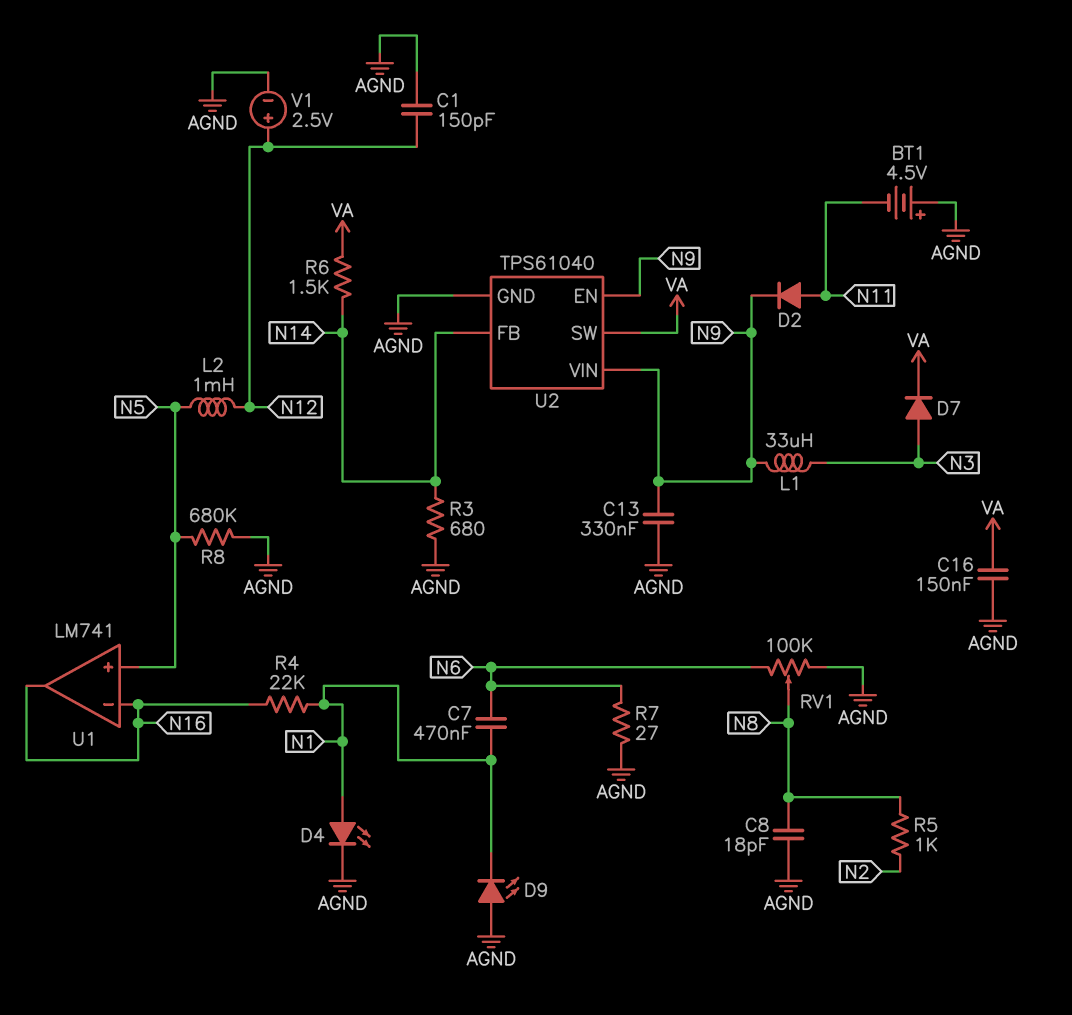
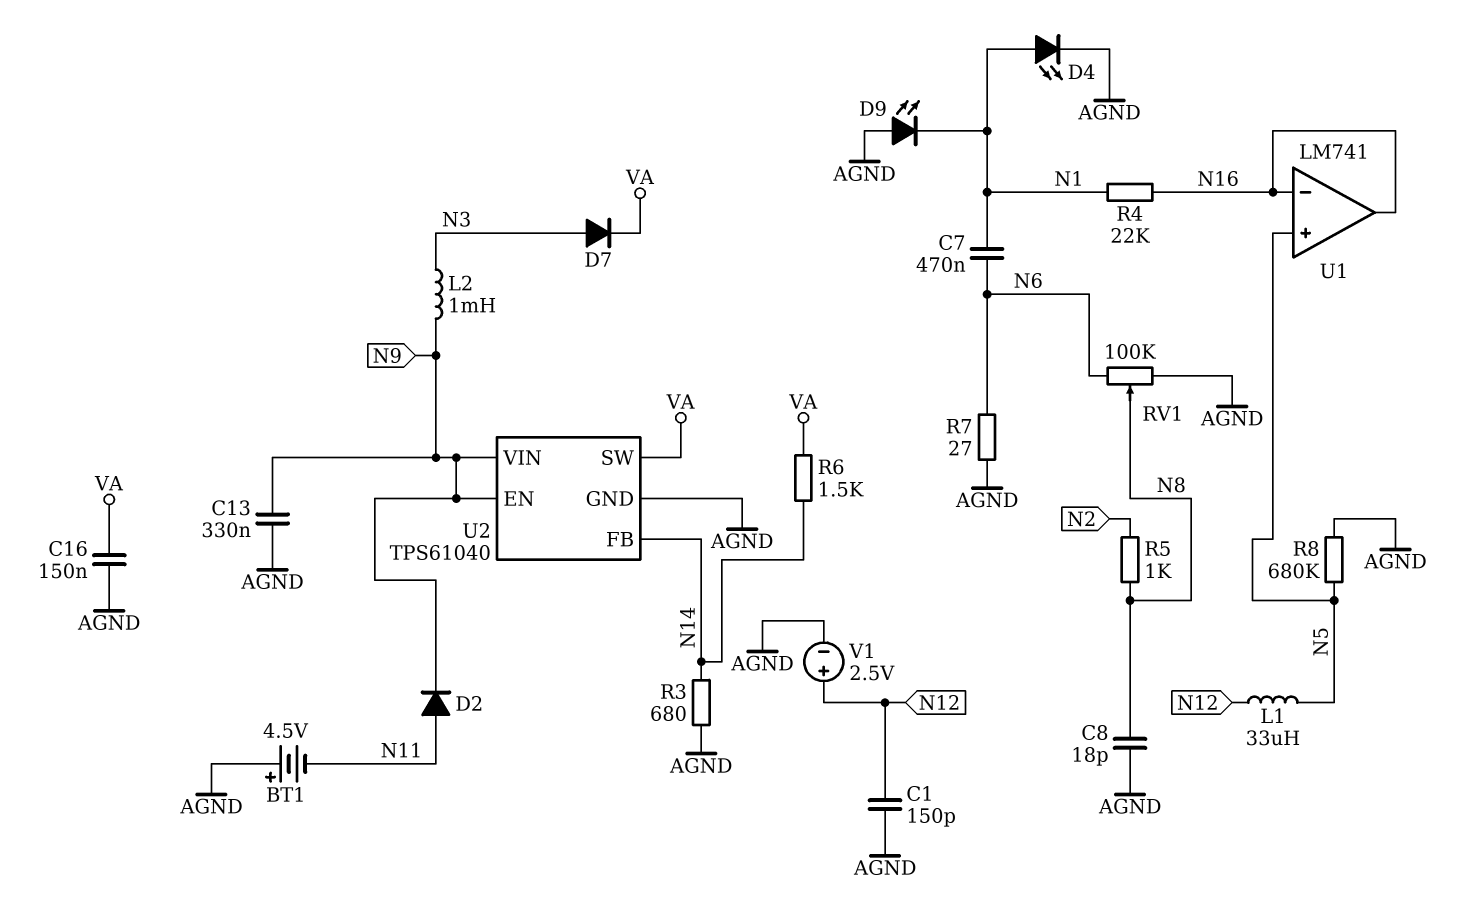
L1: 33uH (N3, N9) -> 33uH (N5, N12)
L2: 1mH (N5, N12) -> 1mH (N3, N9)

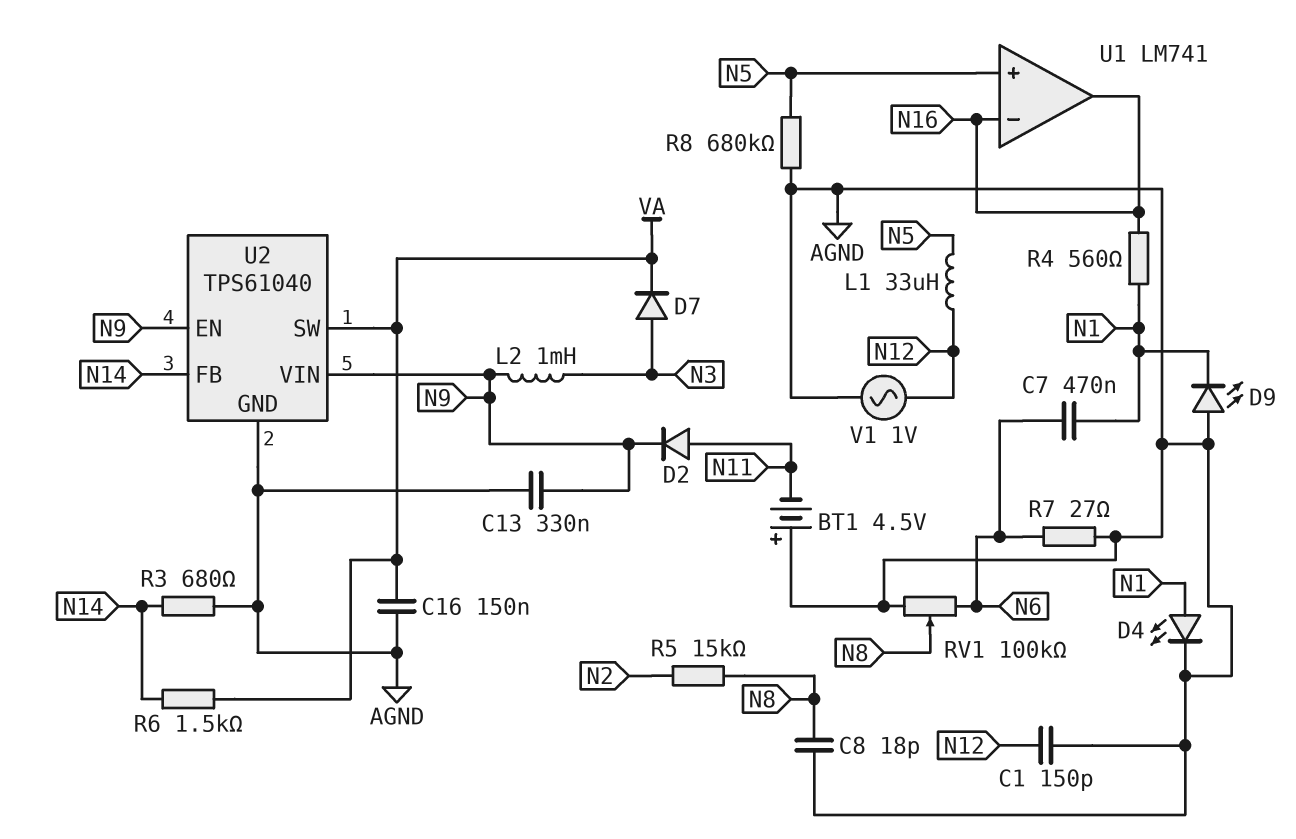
R4: 22k (N1, N16) -> 560 (N1, N16)
R5: 1k (N2, N8) -> 15k (N2, N8)
V1: 2.5V (plus N12, minus AGND) -> AC 1V (AGND, N12)

